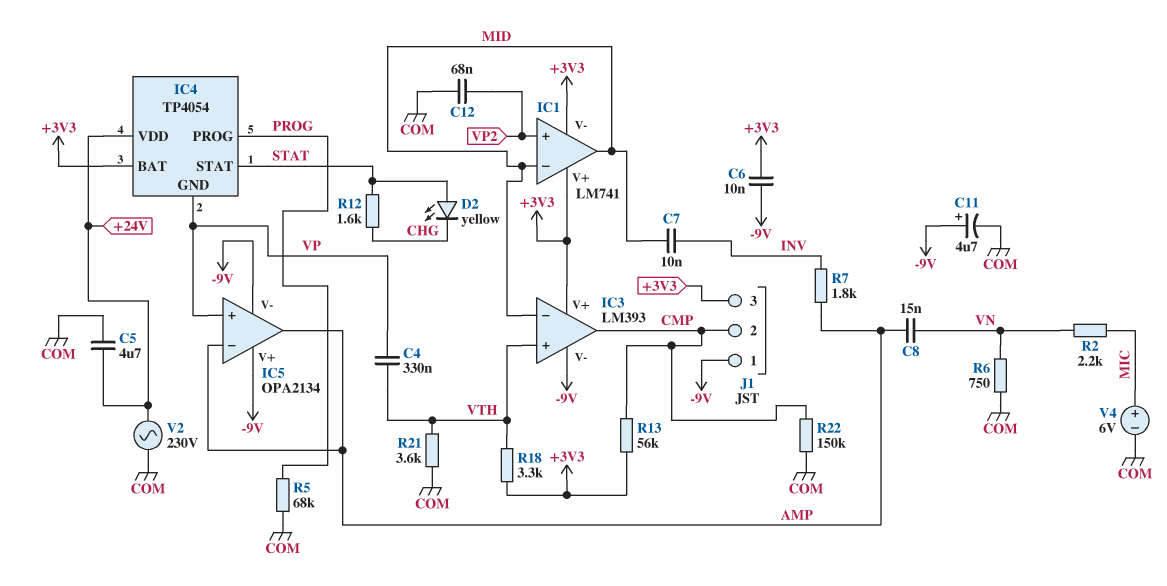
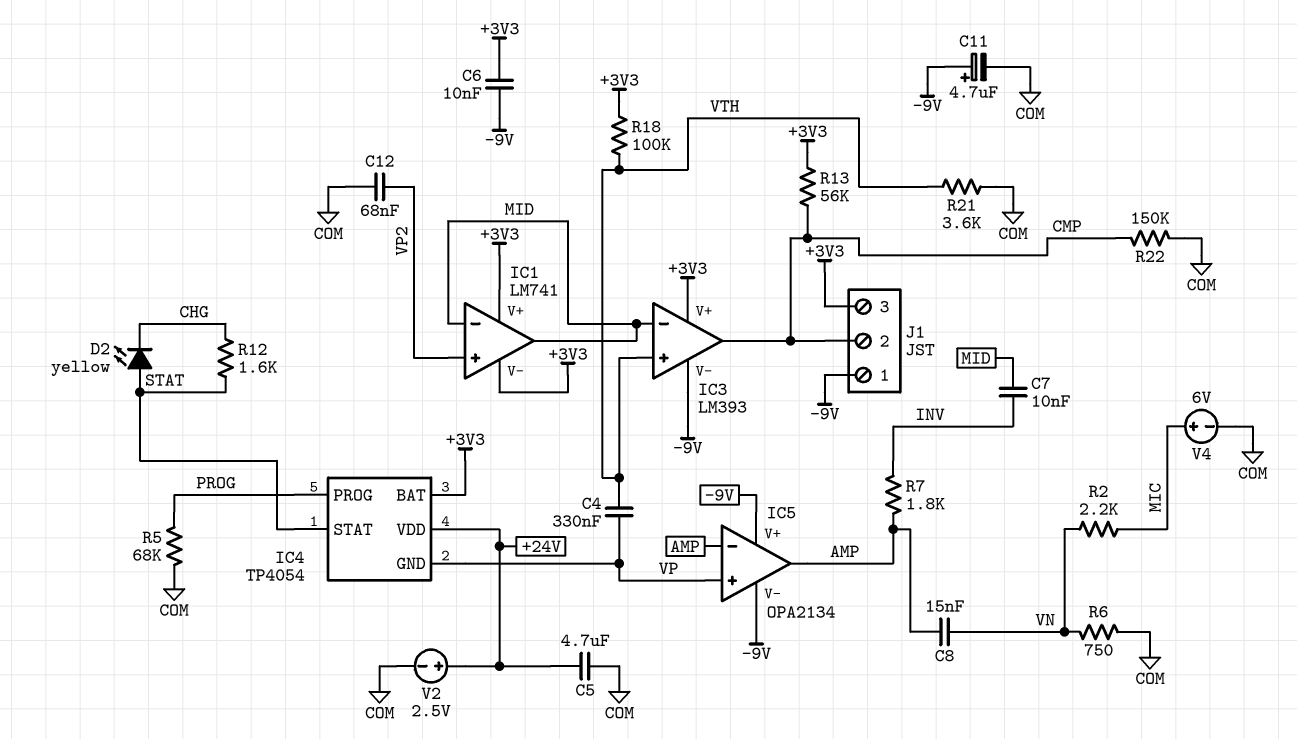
R18: 3.3k (+3V3, VTH) -> 100k (+3V3, VTH)
V2: AC 230V (+24V, COM) -> 2.5V (plus +24V, minus COM)

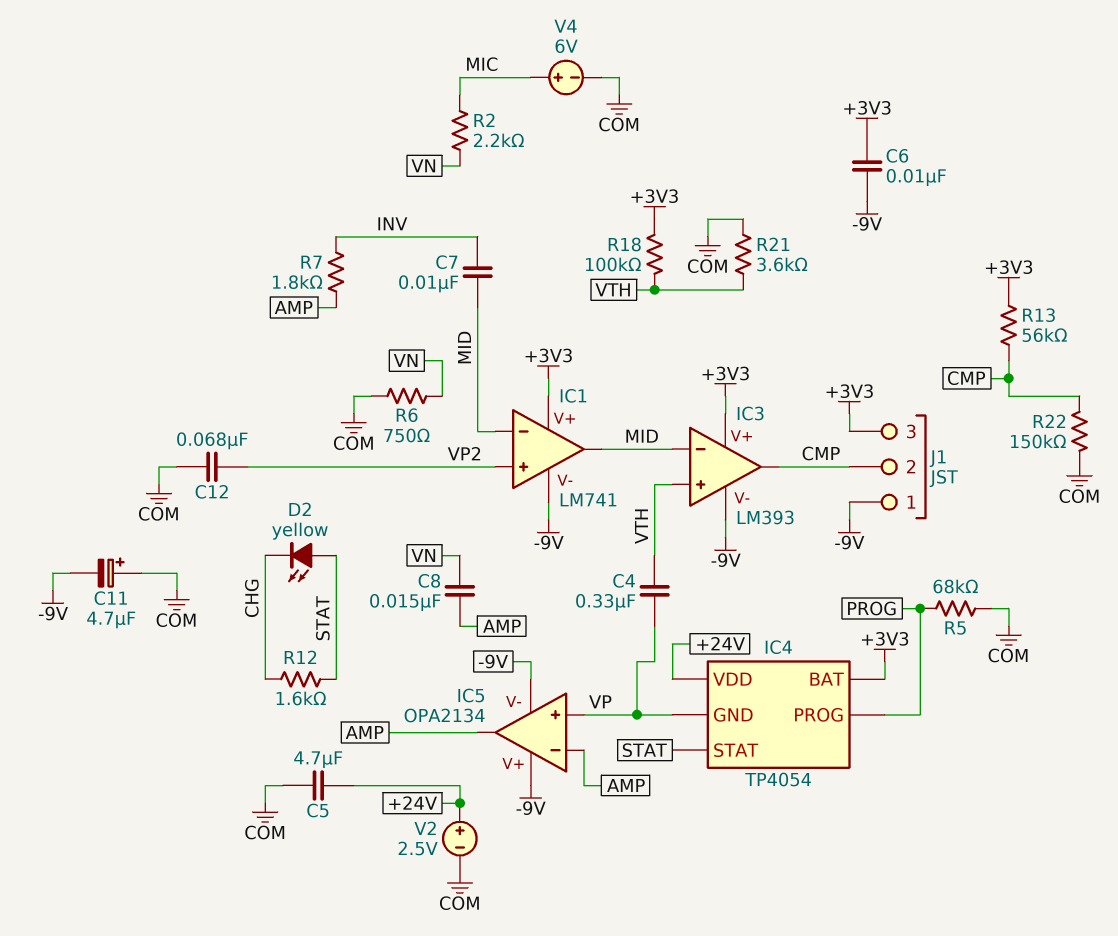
C11: 4.7uF (plus -9V, minus COM) -> 4.7uF (plus COM, minus -9V)
IC1 pin V-: +3V3 -> -9V

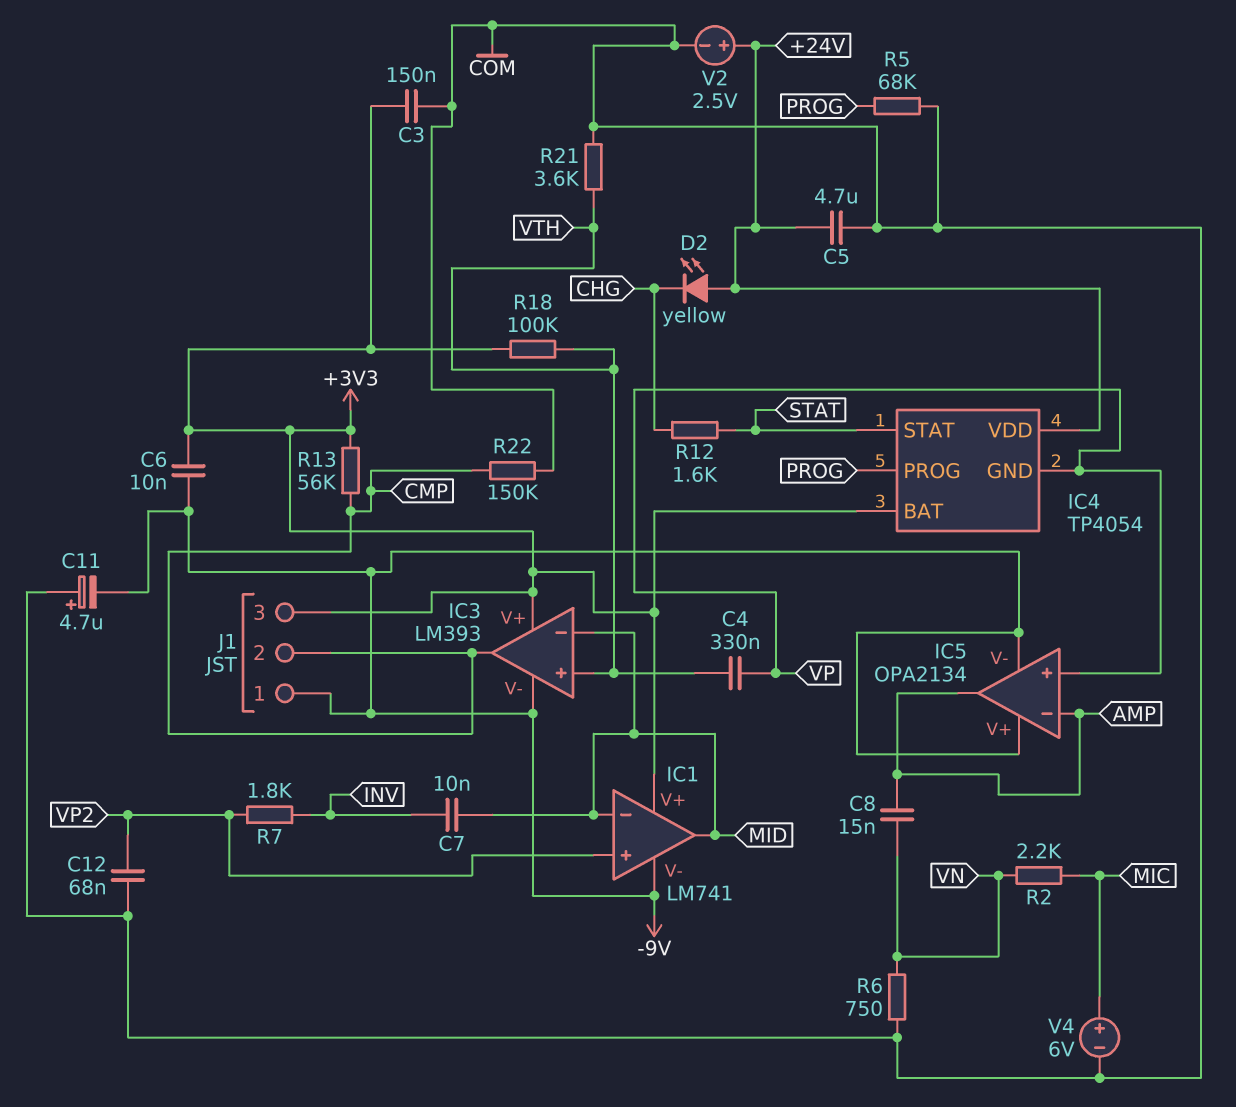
C3: none -> 150nF (+3V3, COM)
D2: LED yellow (A STAT, K CHG) -> LED yellow (A +24V, K CHG)
R7: 1.8k (AMP, INV) -> 1.8k (INV, VP2)

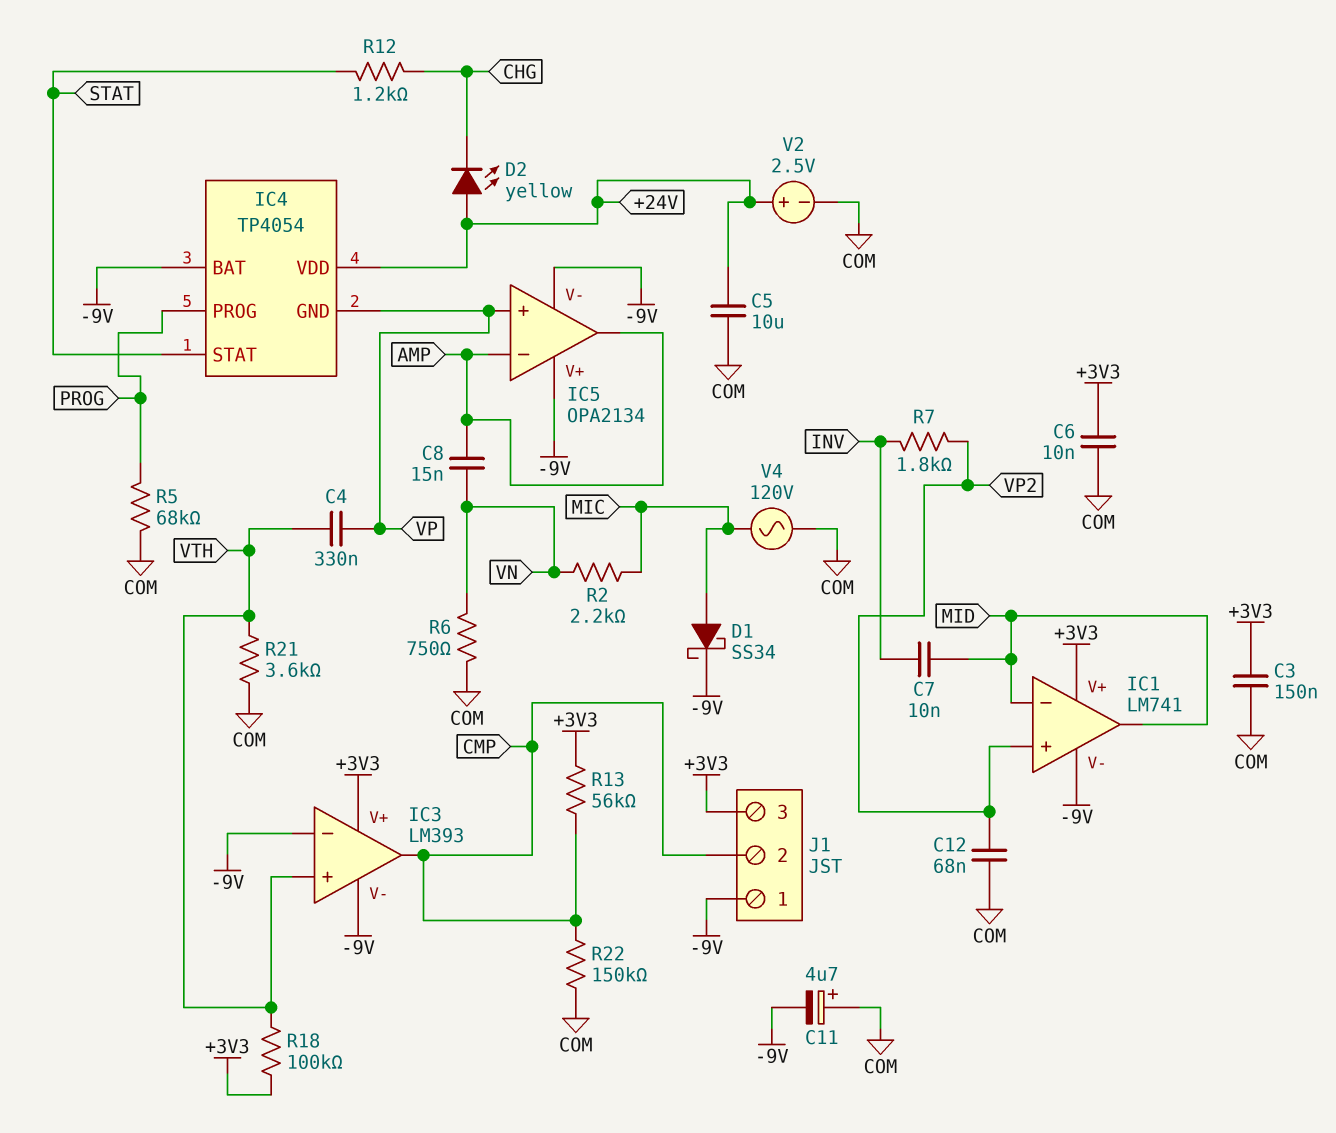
C5: 4.7uF (+24V, COM) -> 10uF (+24V, COM)
C6: 10nF (+3V3, -9V) -> 10nF (+3V3, COM)
D1: none -> schottky SS34 (A MIC, K -9V)
IC3 pin in-: MID -> -9V
IC4 pin BAT: +3V3 -> -9V
R12: 1.6k (CHG, STAT) -> 1.2k (CHG, STAT)
V4: 6V (plus MIC, minus COM) -> AC 120V (COM, MIC)

